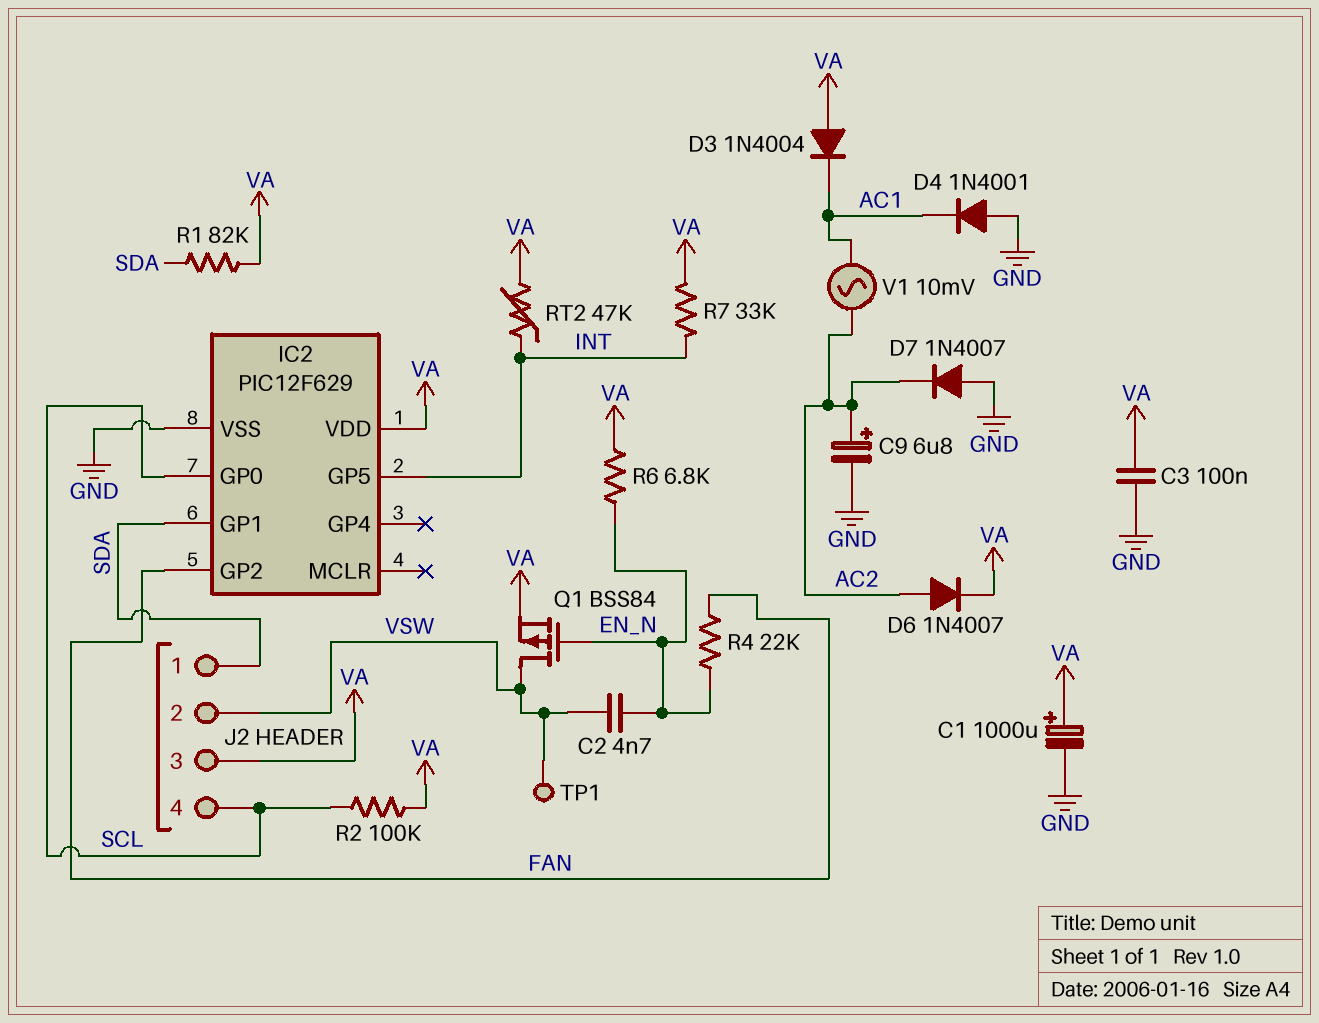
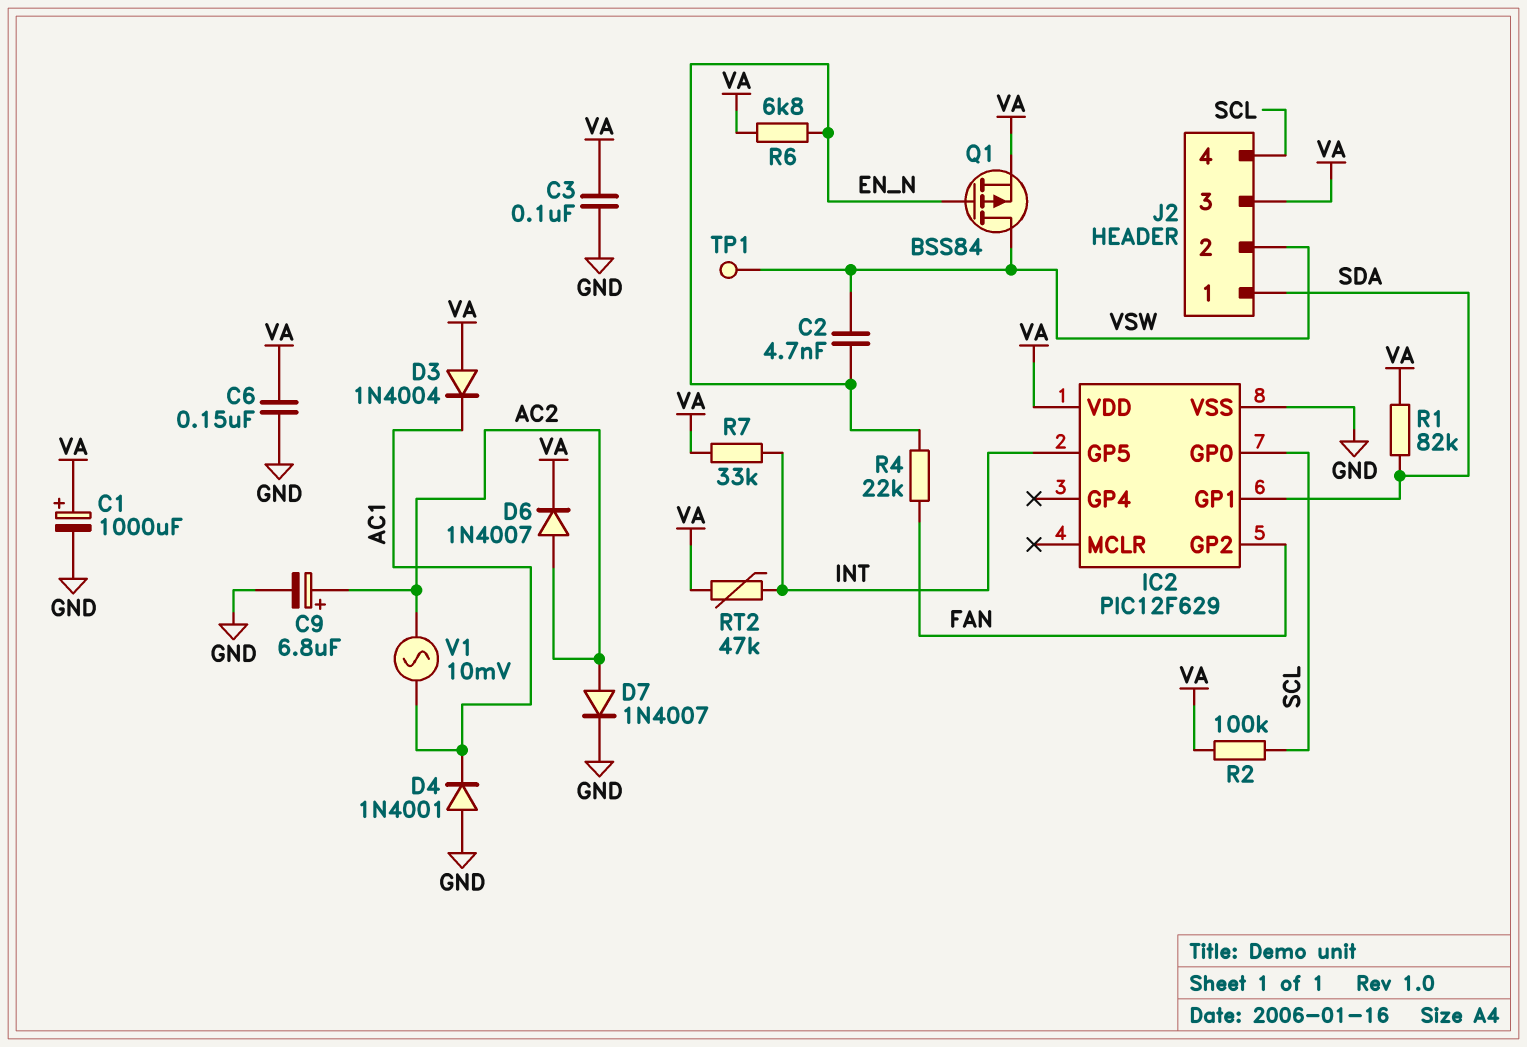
C6: none -> 150nF (GND, VA)
D7: diode 1N4007 (A GND, K AC2) -> diode 1N4007 (A AC2, K GND)

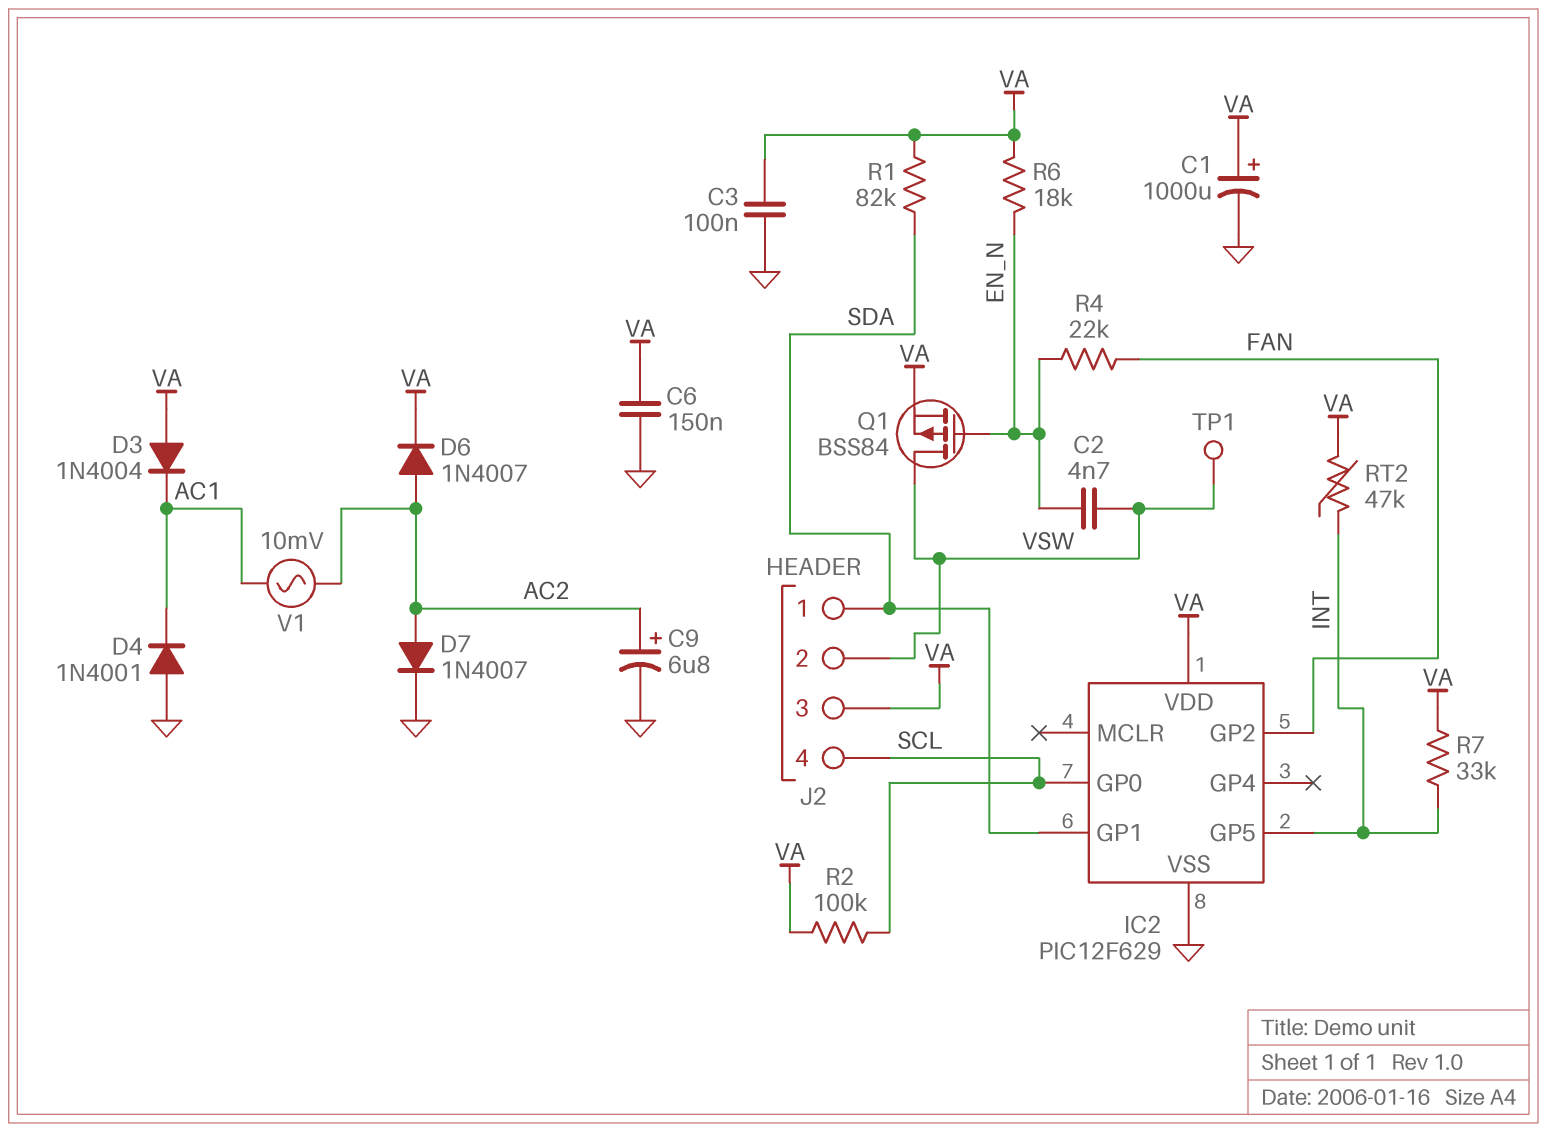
R6: 6.8k (EN_N, VA) -> 18k (EN_N, VA)

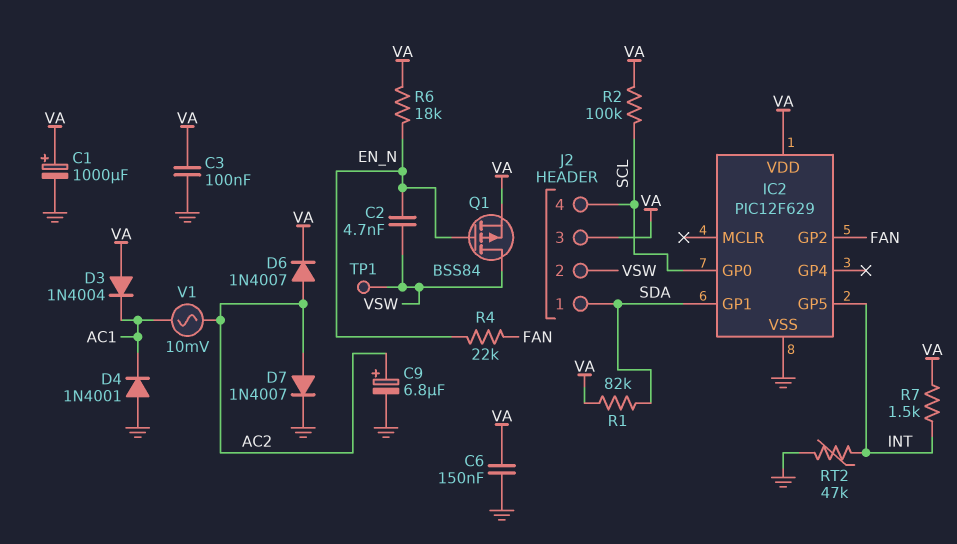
R7: 33k (INT, VA) -> 1.5k (INT, VA)
RT2: 47k (INT, VA) -> 47k (GND, INT)

